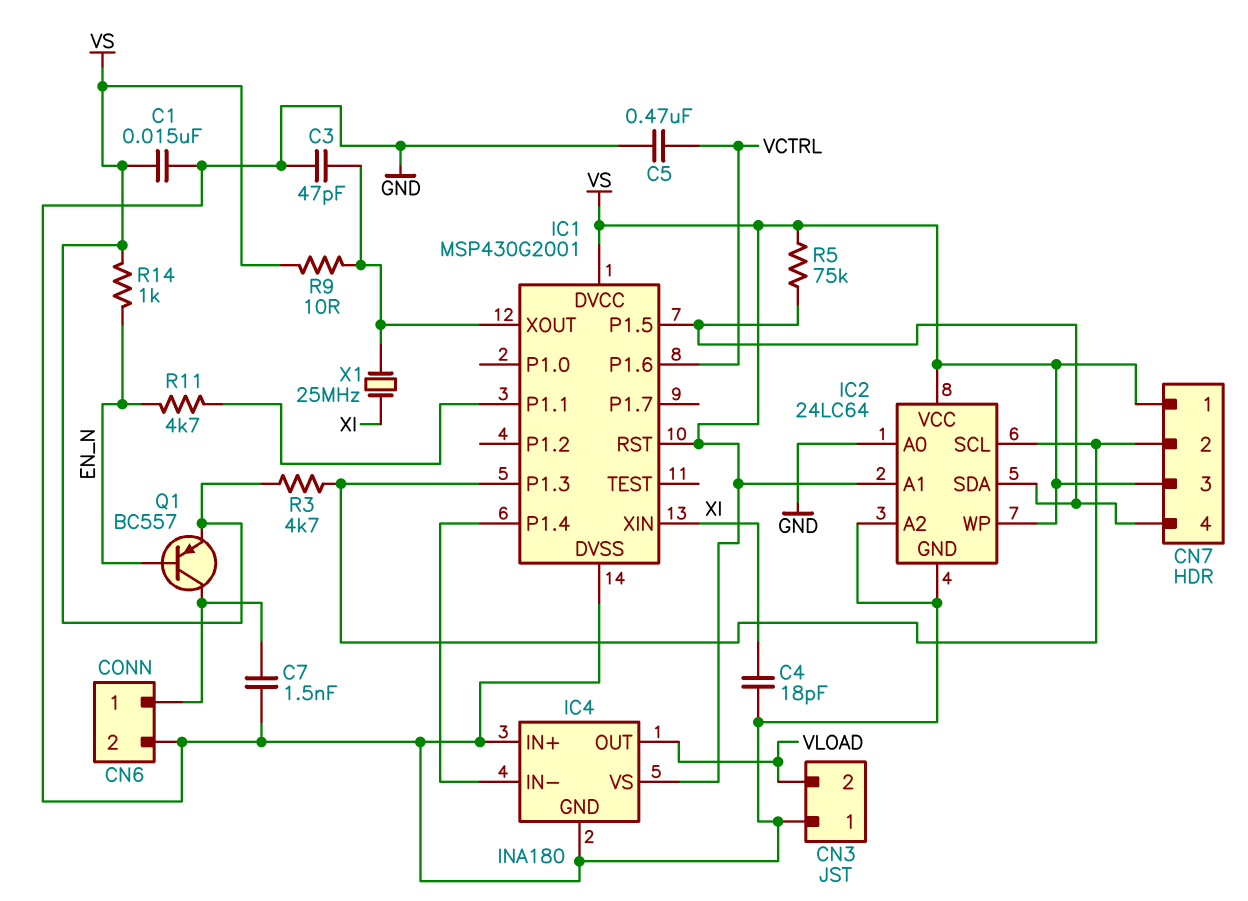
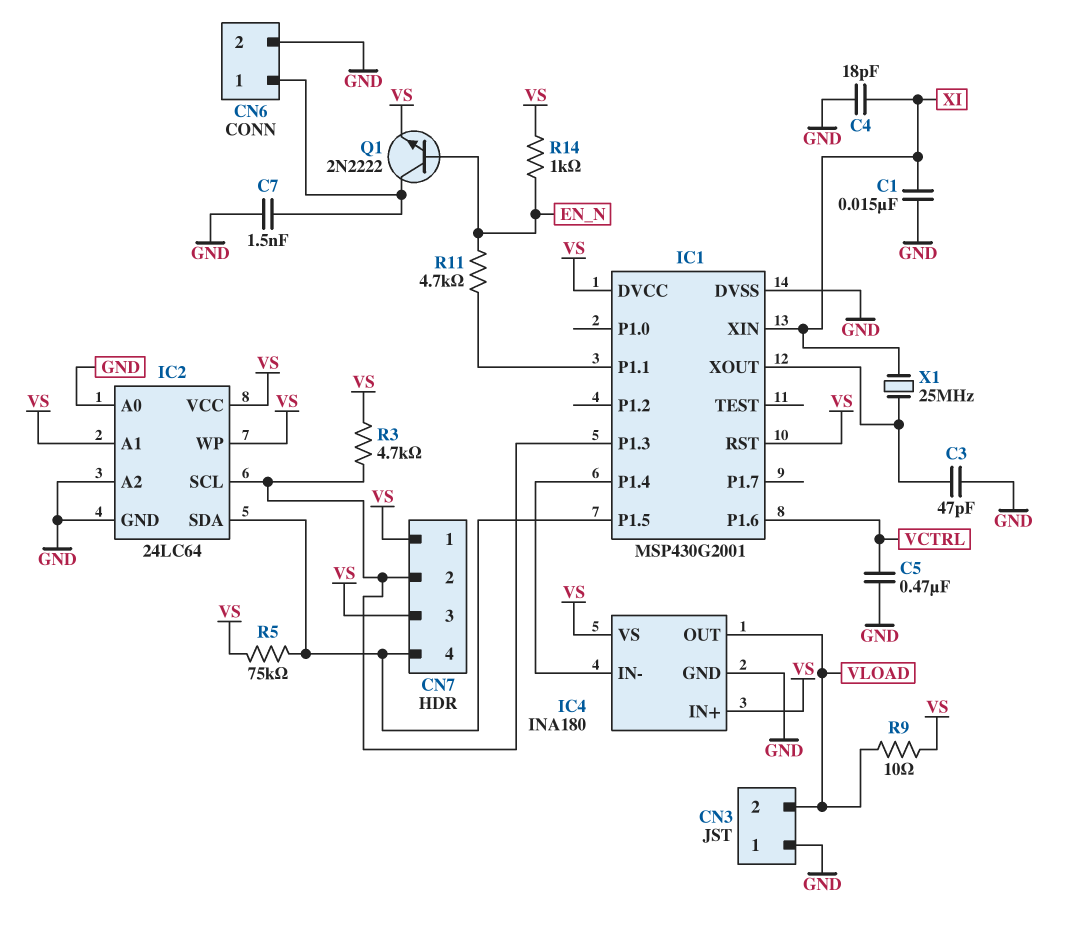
C1: 15nF (GND, VS) -> 15nF (GND, XI)
IC4 pin IN+: GND -> VS
Q1: PNP BC557 (B EN_N, C CN6/1, E VS) -> NPN 2N2222 (B EN_N, C CN6/1, E VS)
R9: 10 (IC1/XOUT, VS) -> 10 (VLOAD, VS)

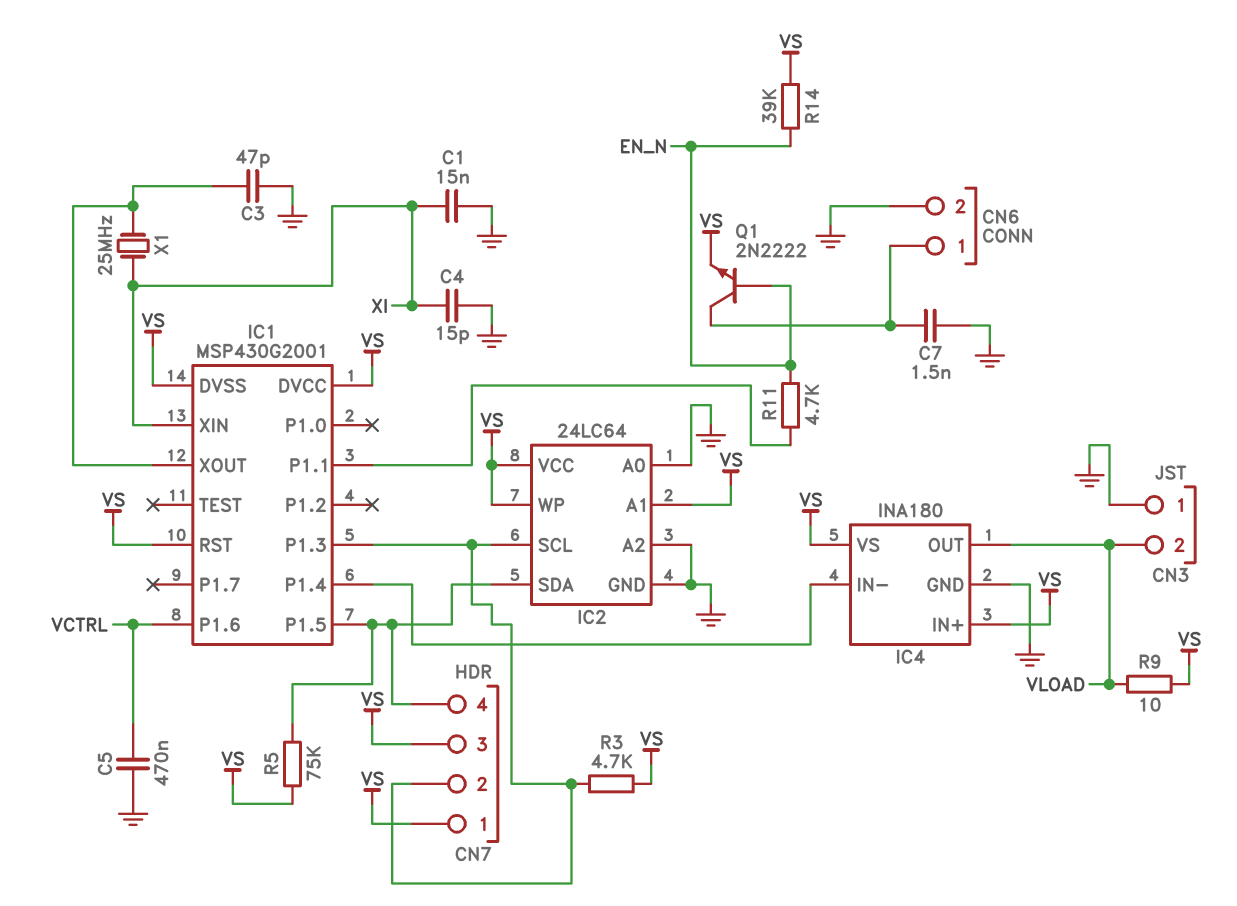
C4: 18pF (GND, XI) -> 15pF (GND, XI)
IC1 pin DVSS: GND -> VS
R14: 1k (EN_N, VS) -> 39k (EN_N, VS)

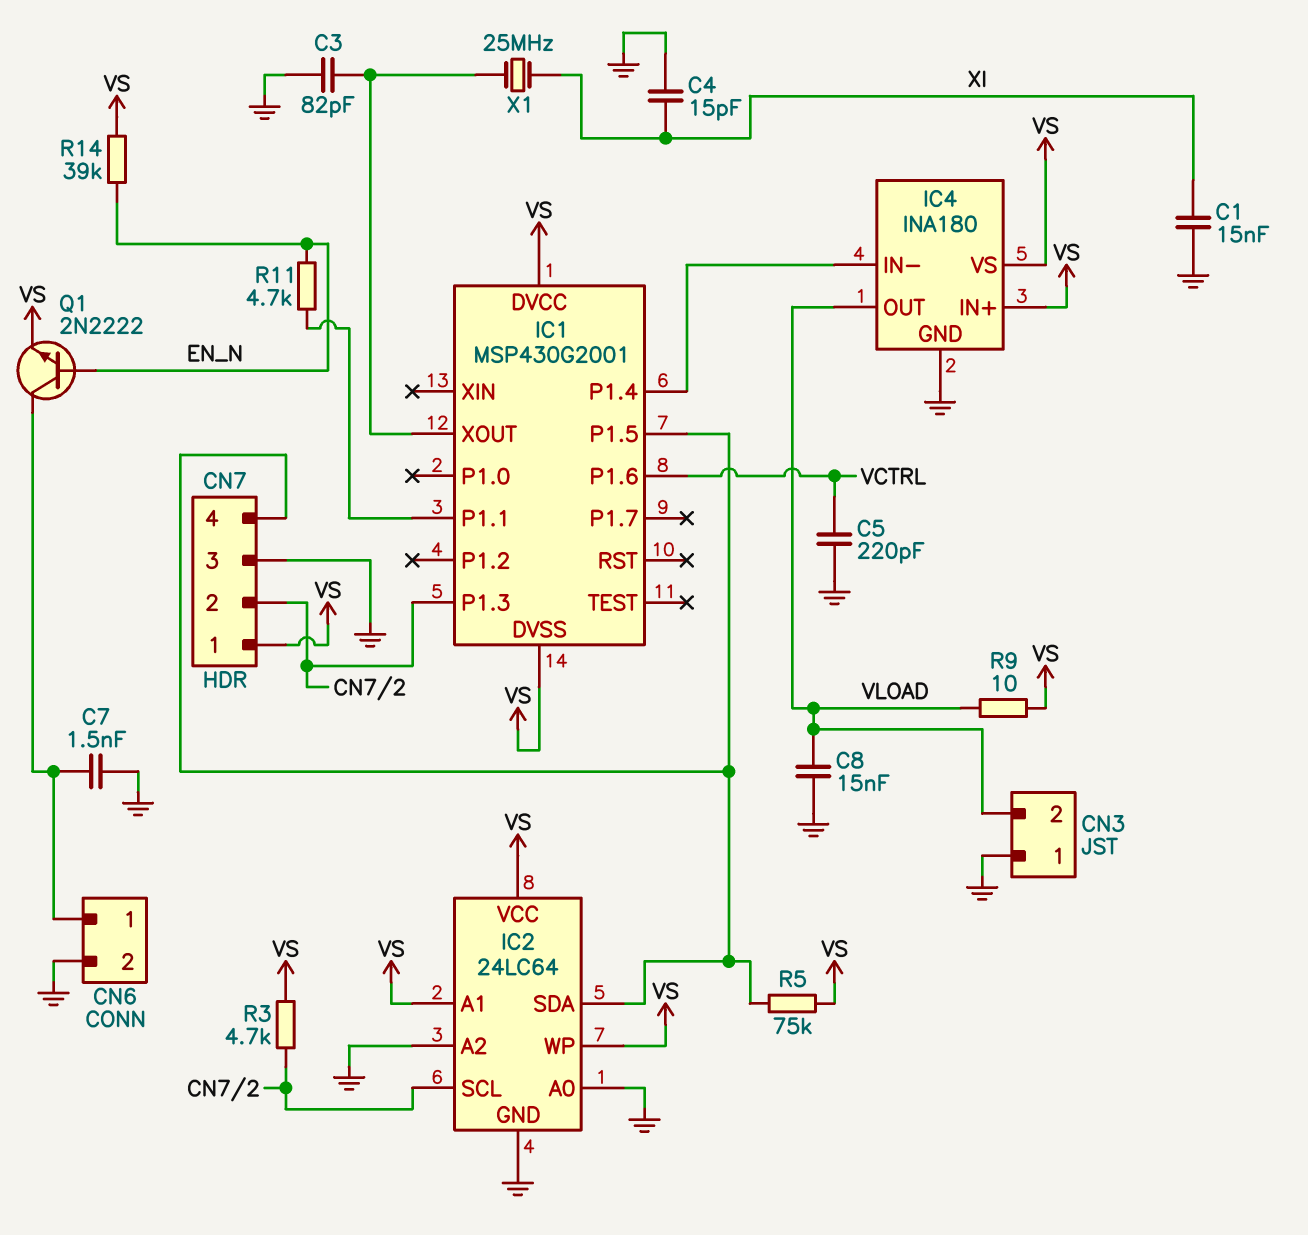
C3: 47pF (GND, IC1/XOUT) -> 82pF (GND, IC1/XOUT)
C5: 470nF (GND, VCTRL) -> 220pF (GND, VCTRL)
C8: none -> 15nF (GND, VLOAD)
CN7 pin 3: VS -> GND
IC1 pin RST: VS -> none
IC1 pin XIN: XI -> none

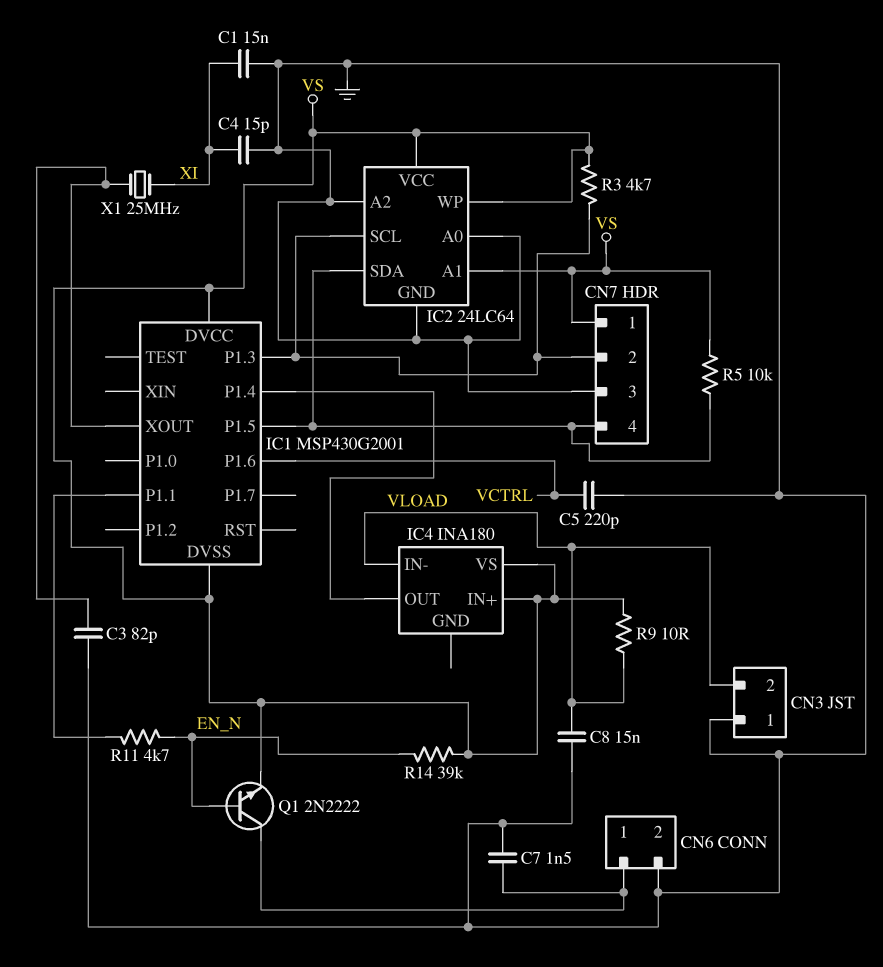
IC4 pin GND: GND -> none
IC4 pin IN-: IC1/P1.4 -> VLOAD
IC4 pin OUT: VLOAD -> IC1/P1.4
R5: 75k (CN7/4, VS) -> 10k (CN7/4, VS)

